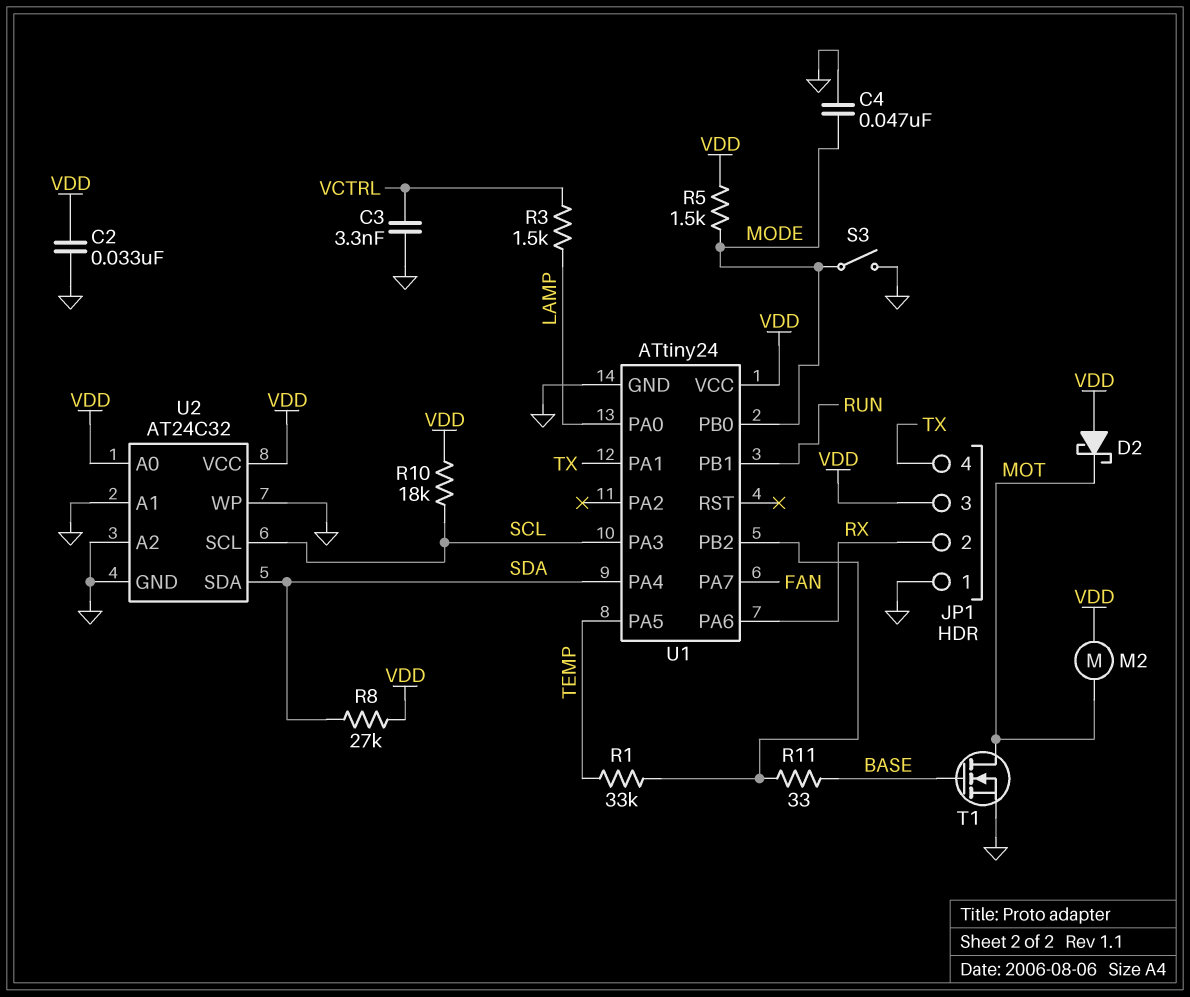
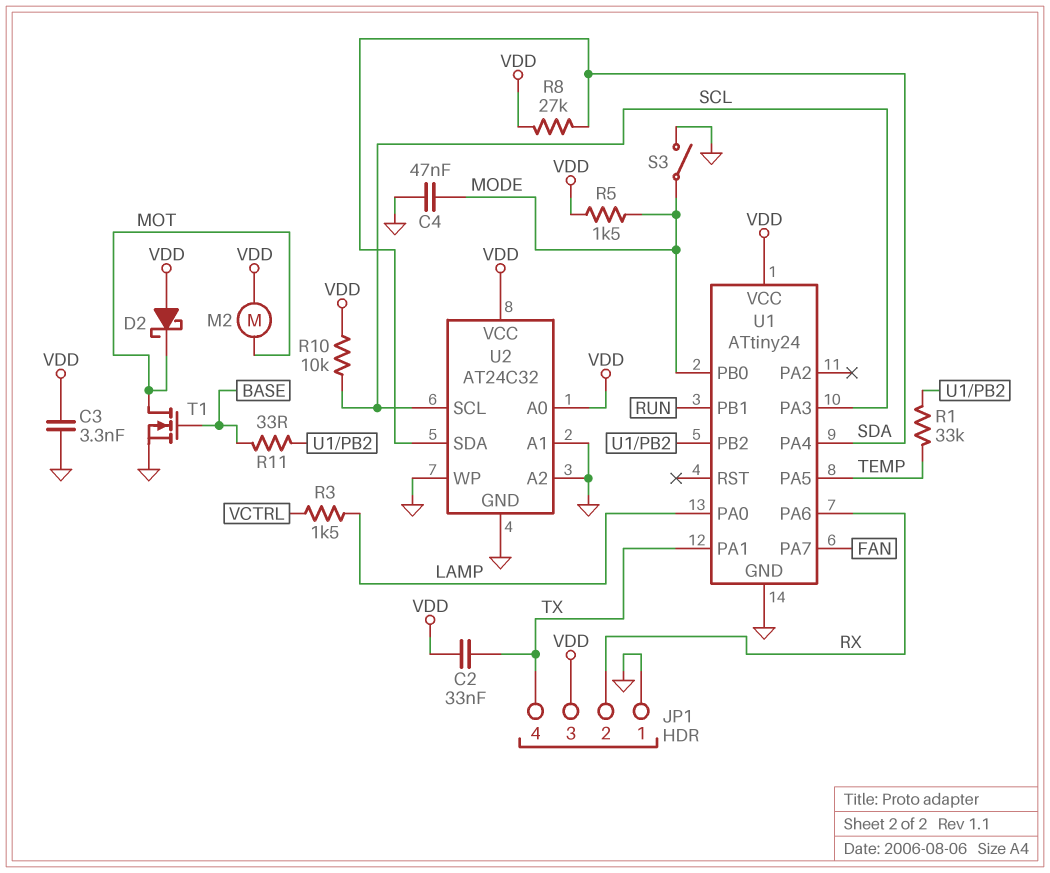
C2: 33nF (GND, VDD) -> 33nF (TX, VDD)
C3: 3.3nF (GND, VCTRL) -> 3.3nF (GND, VDD)
R10: 18k (SCL, VDD) -> 10k (SCL, VDD)

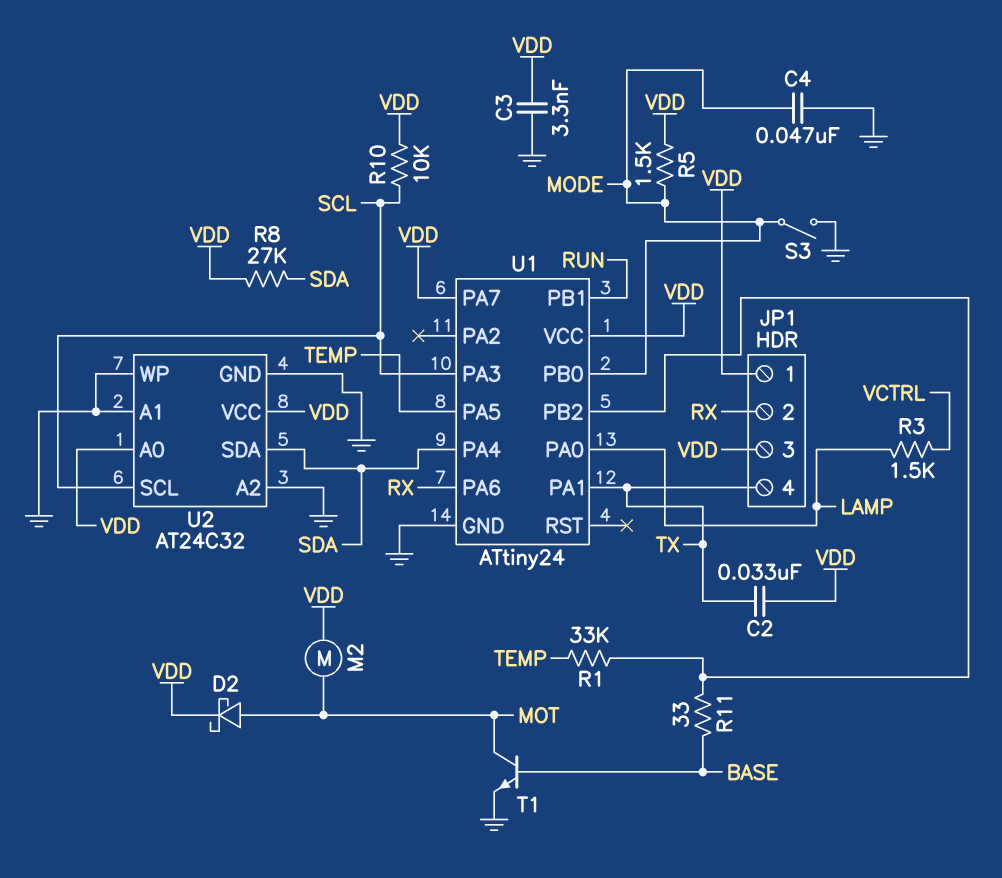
D2: schottky (A VDD, K MOT) -> schottky (A MOT, K VDD)
JP1 pin 1: GND -> VDD
T1: NMOS (G BASE, D MOT, S GND) -> NPN (B BASE, C MOT, E GND)
U1 pin PA7: FAN -> VDD

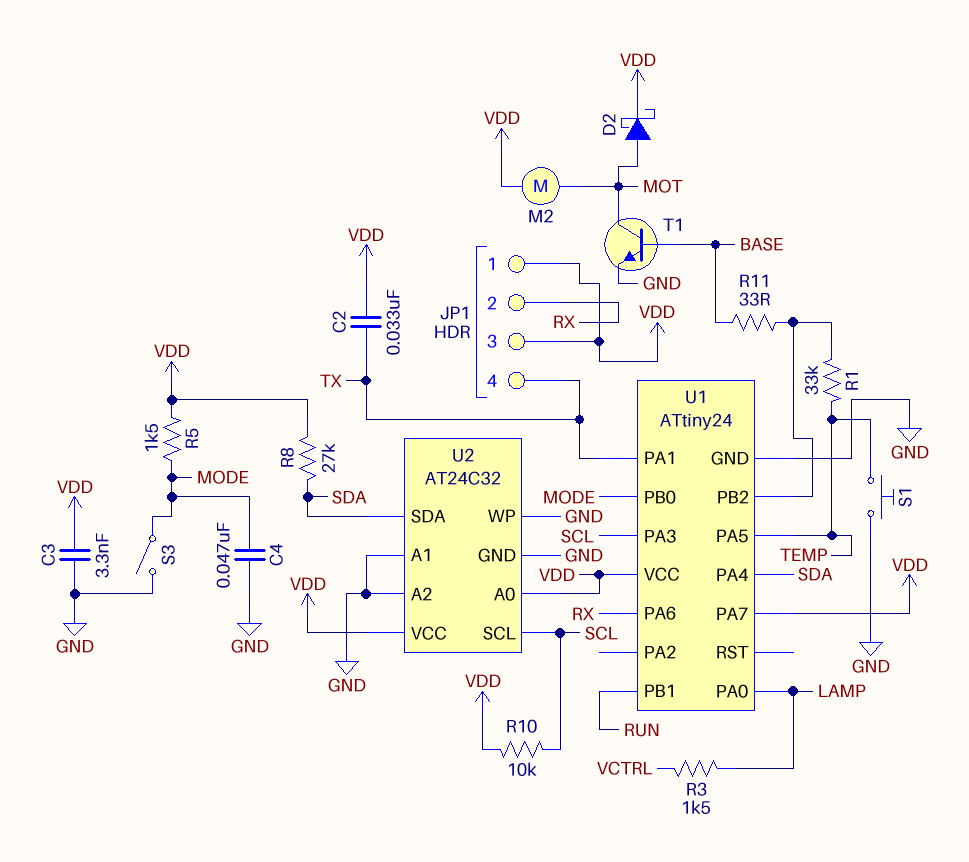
S1: none -> button (GND, TEMP)

